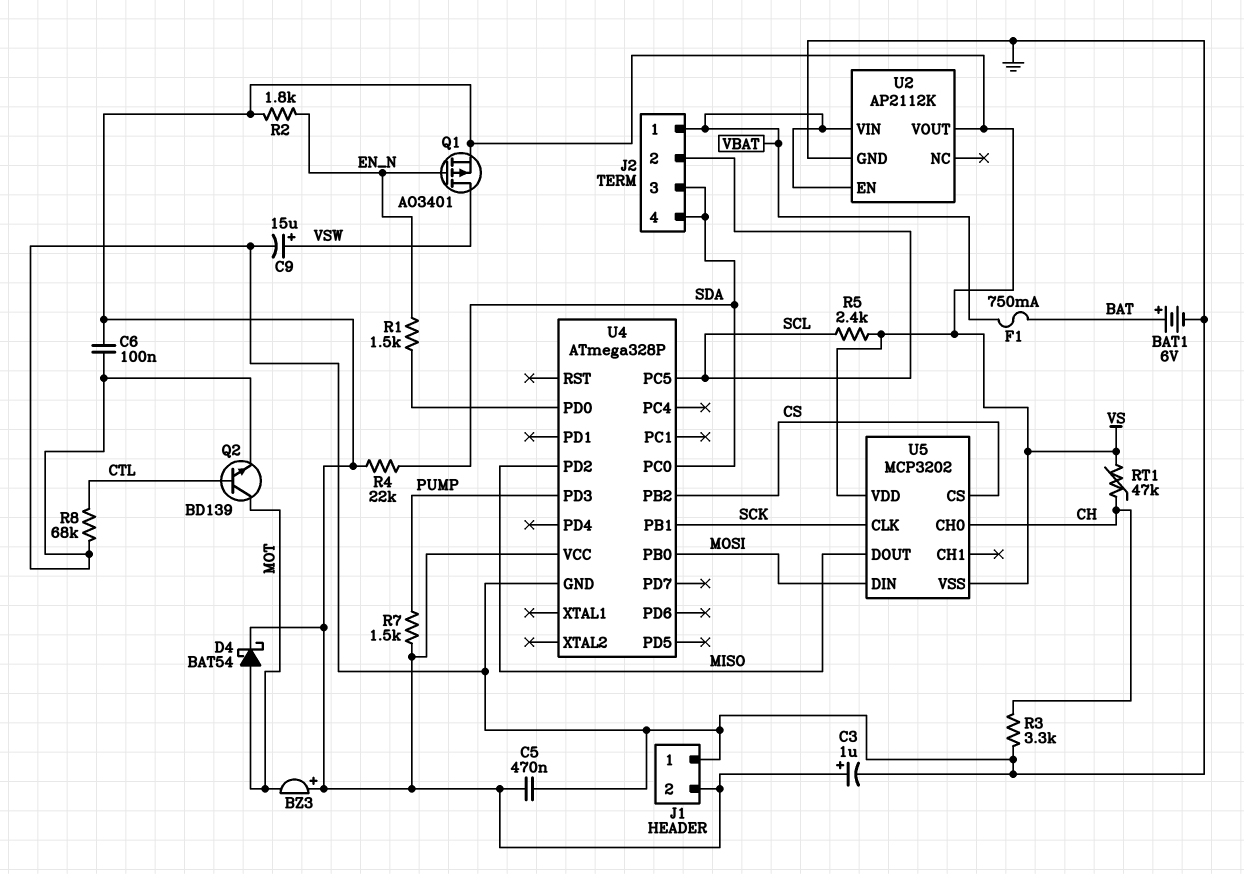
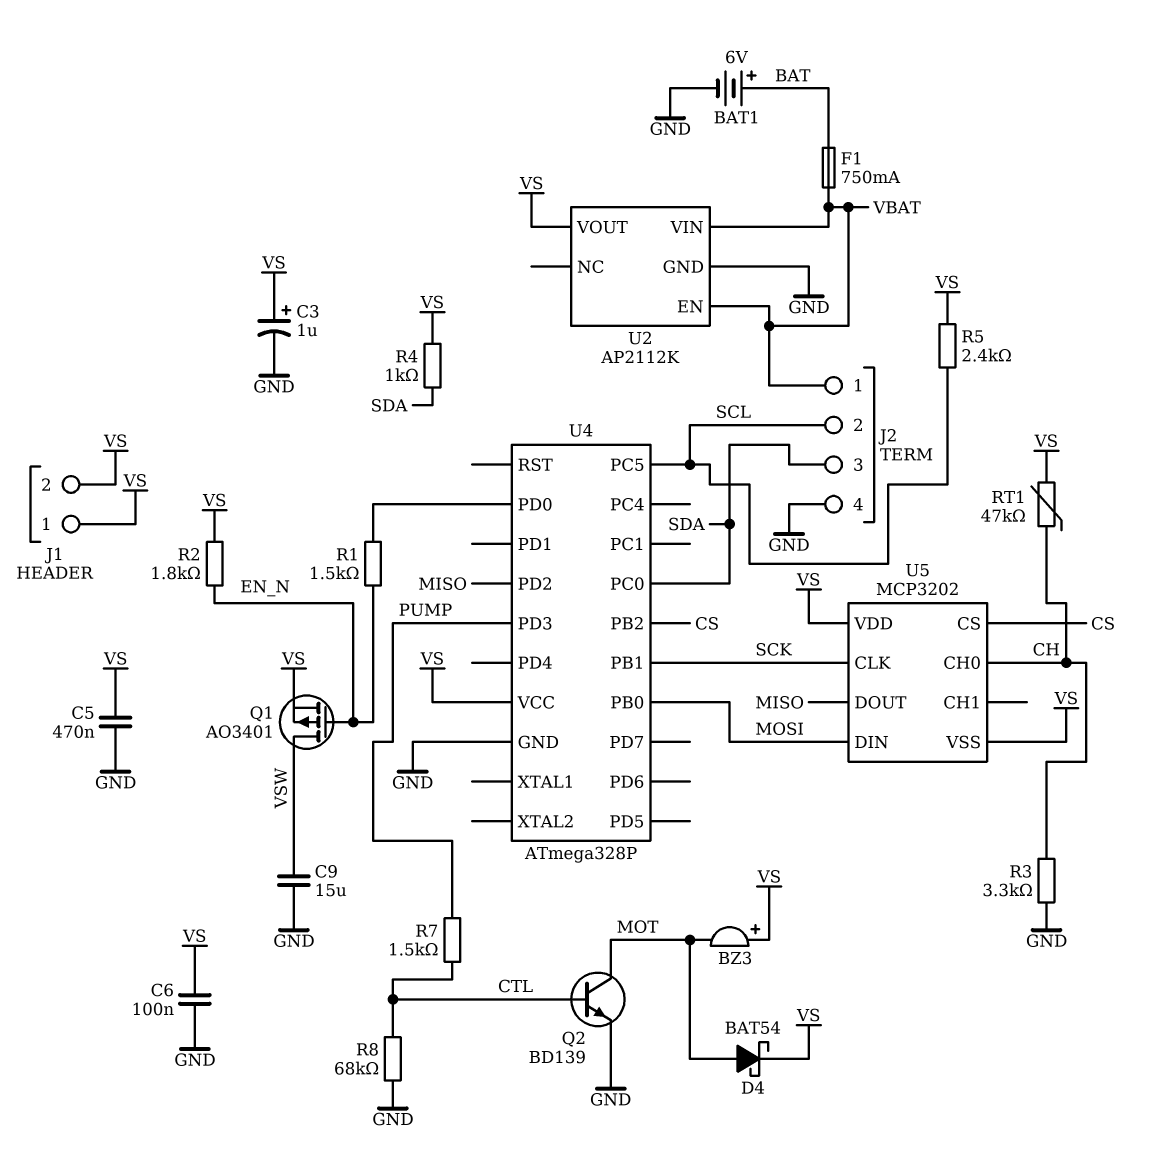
C9: 15uF (plus VSW, minus GND) -> 15uF (GND, VSW)
J1 pin 1: GND -> VS
J2 pin 4: SDA -> GND
R4: 22k (SDA, VS) -> 1k (SDA, VS)
R7: 1.5k (PUMP, VS) -> 1.5k (CTL, PUMP)

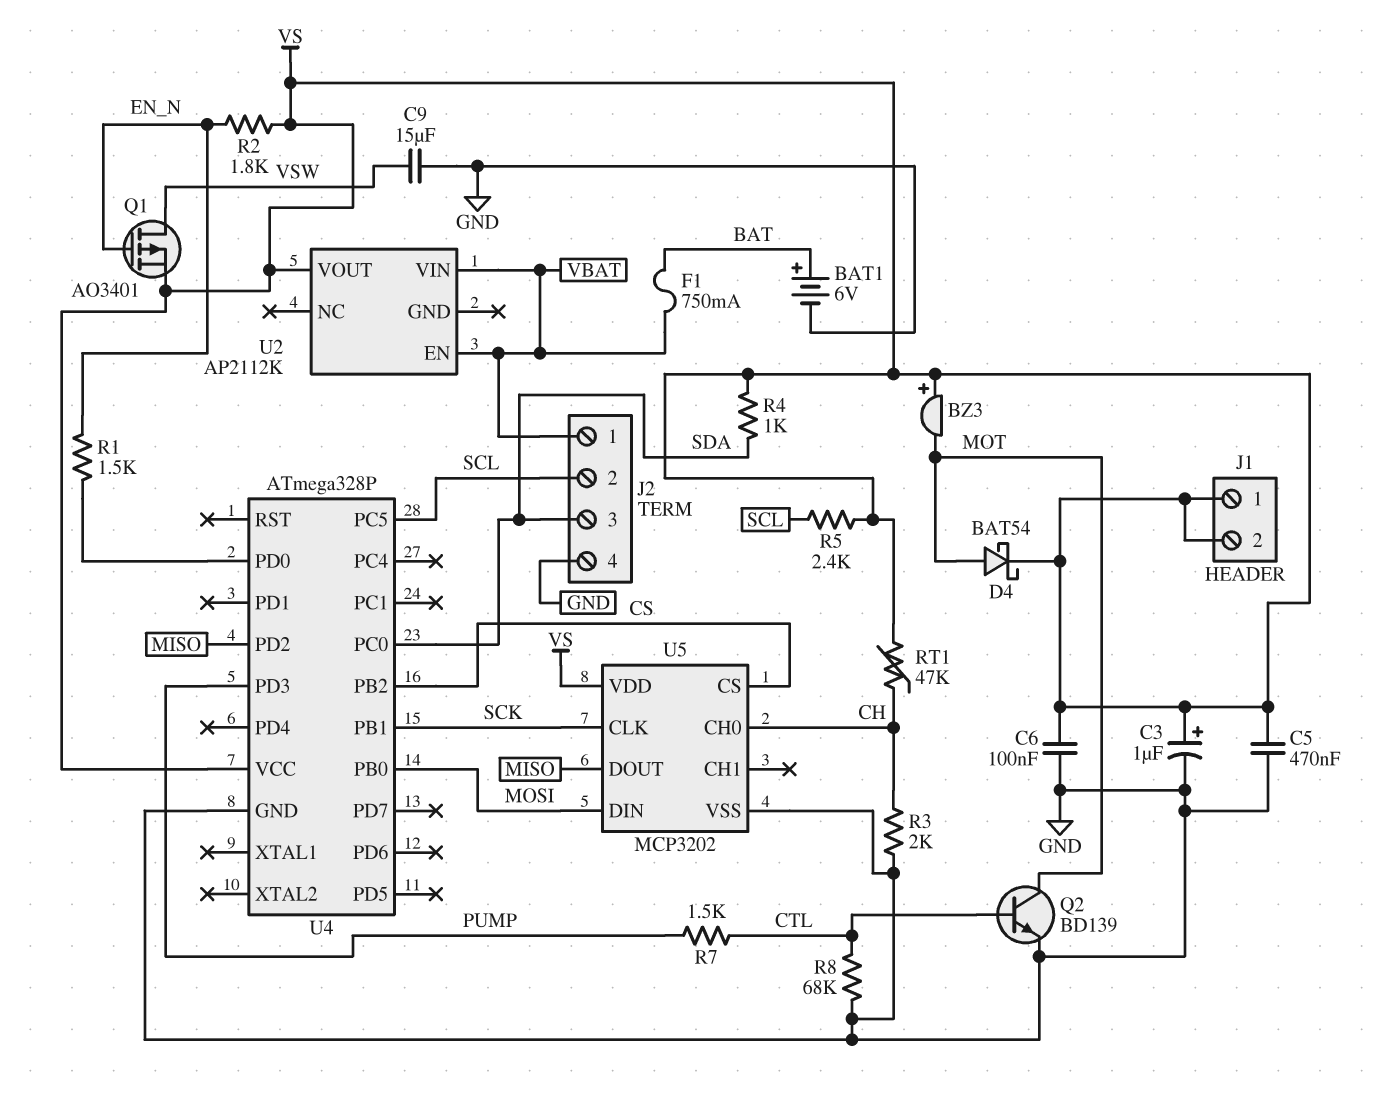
R3: 3.3k (CH, GND) -> 2k (CH, GND)
U2 pin GND: GND -> none
U5 pin VSS: VS -> GND

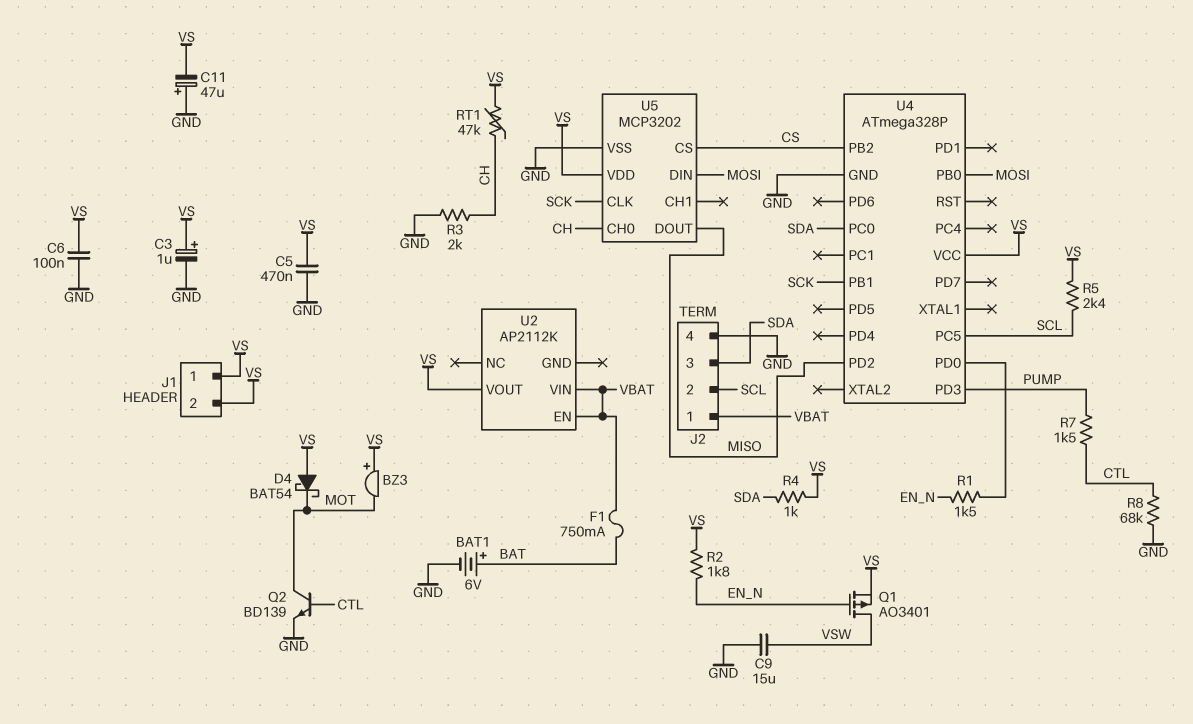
C11: none -> 47uF (plus GND, minus VS)
D4: schottky BAT54 (A MOT, K VS) -> schottky BAT54 (A VS, K MOT)

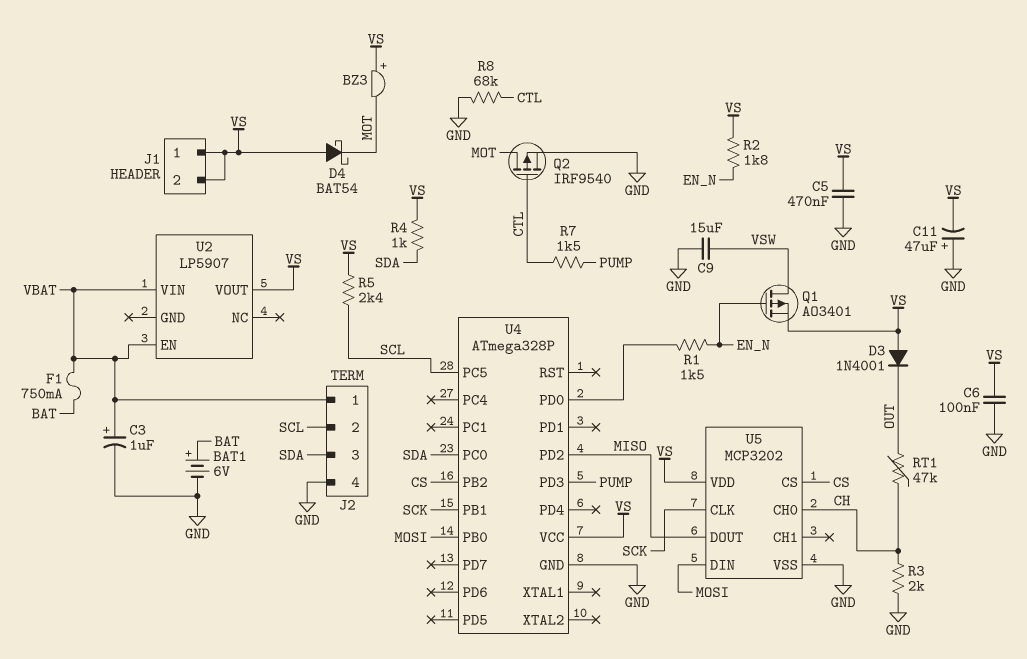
C3: 1uF (plus VS, minus GND) -> 1uF (plus VBAT, minus GND)
D3: none -> diode 1N4001 (A VS, K OUT)
Q2: NPN BD139 (B CTL, C MOT, E GND) -> PMOS IRF9540 (G CTL, D MOT, S GND)
RT1: 47k (CH, VS) -> 47k (CH, OUT)
U2: AP2112K -> LP5907

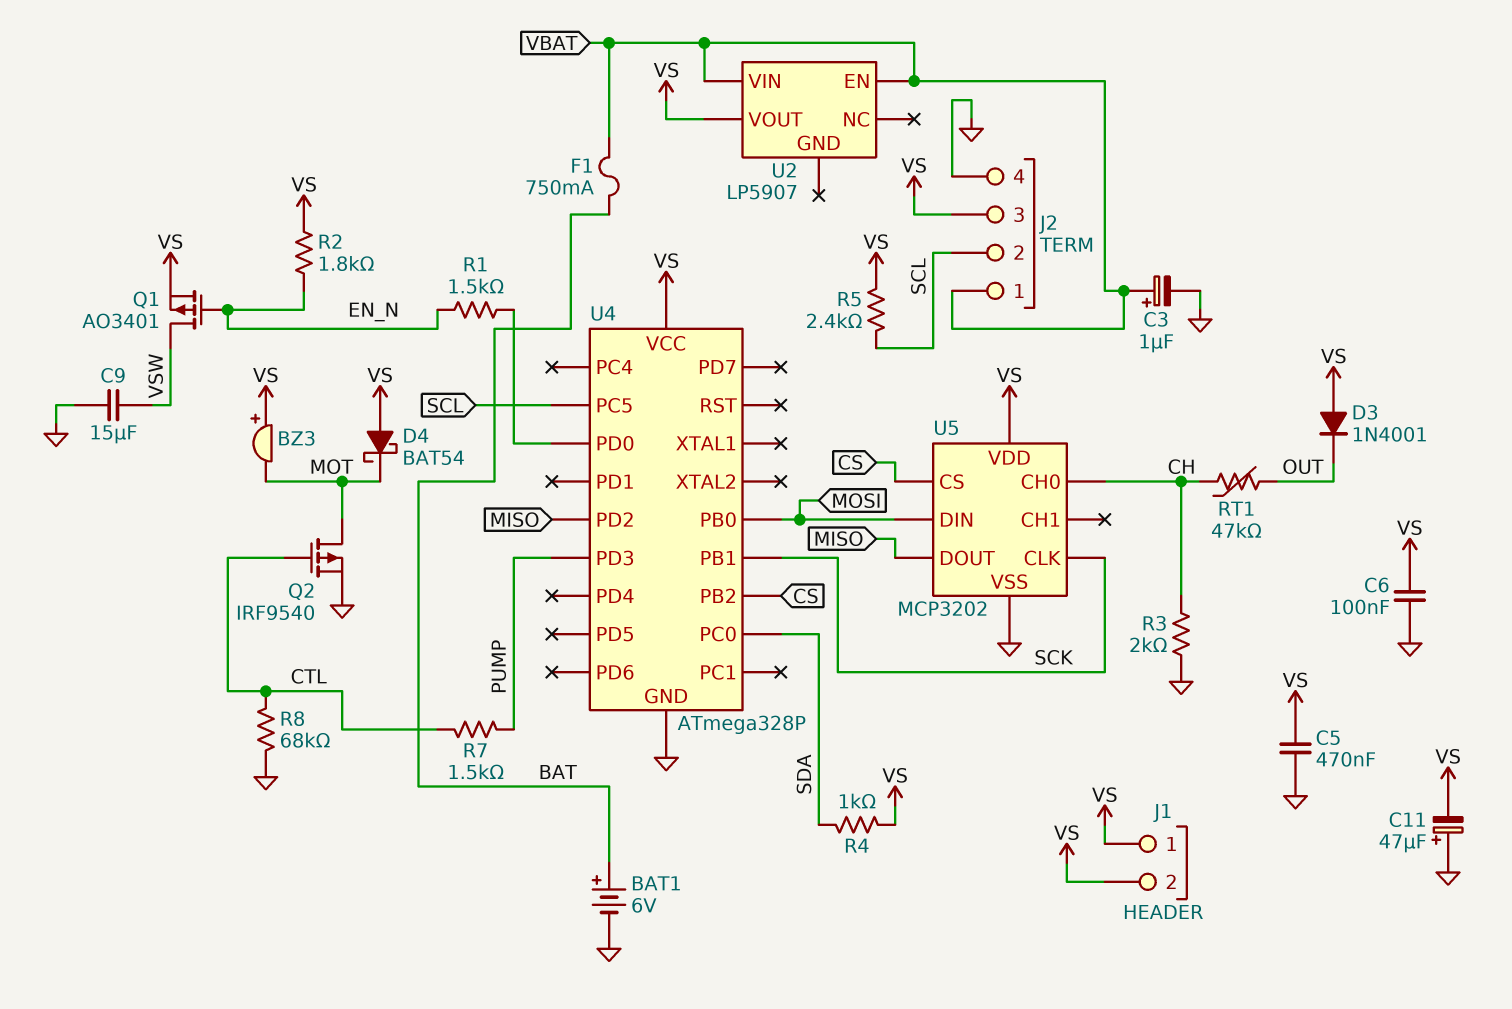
J2 pin 3: SDA -> VS

